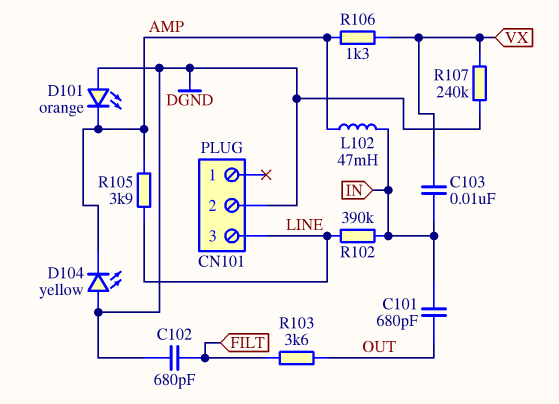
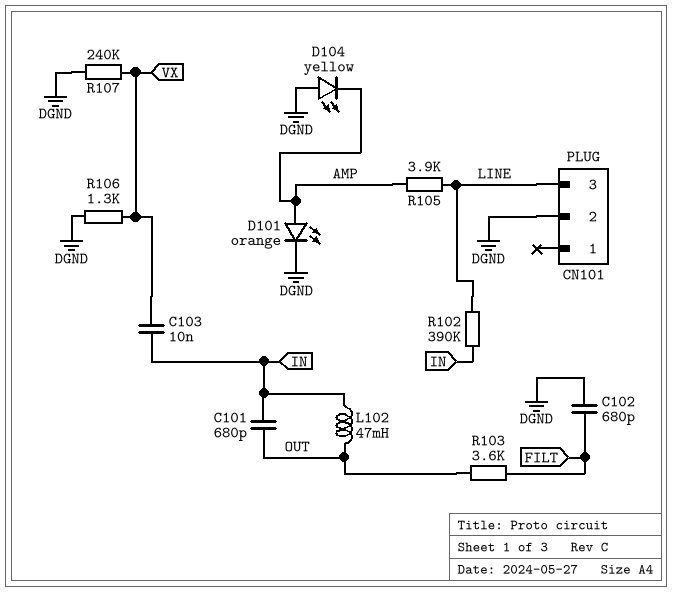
D101: LED orange (A DGND, K AMP) -> LED orange (A AMP, K DGND)
L102: 47mH (AMP, IN) -> 47mH (IN, OUT)
R106: 1.3k (AMP, VX) -> 1.3k (DGND, VX)

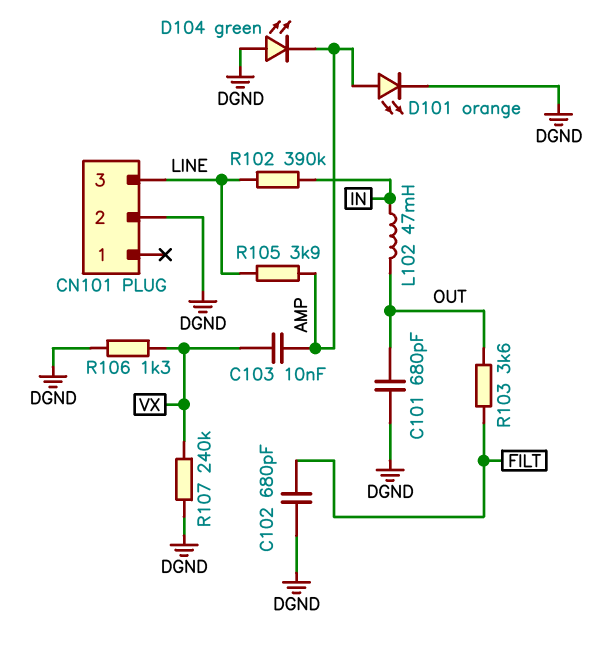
C101: 680pF (IN, OUT) -> 680pF (DGND, OUT)
C103: 10nF (IN, VX) -> 10nF (AMP, VX)
D104: LED yellow (A DGND, K AMP) -> LED green (A DGND, K AMP)

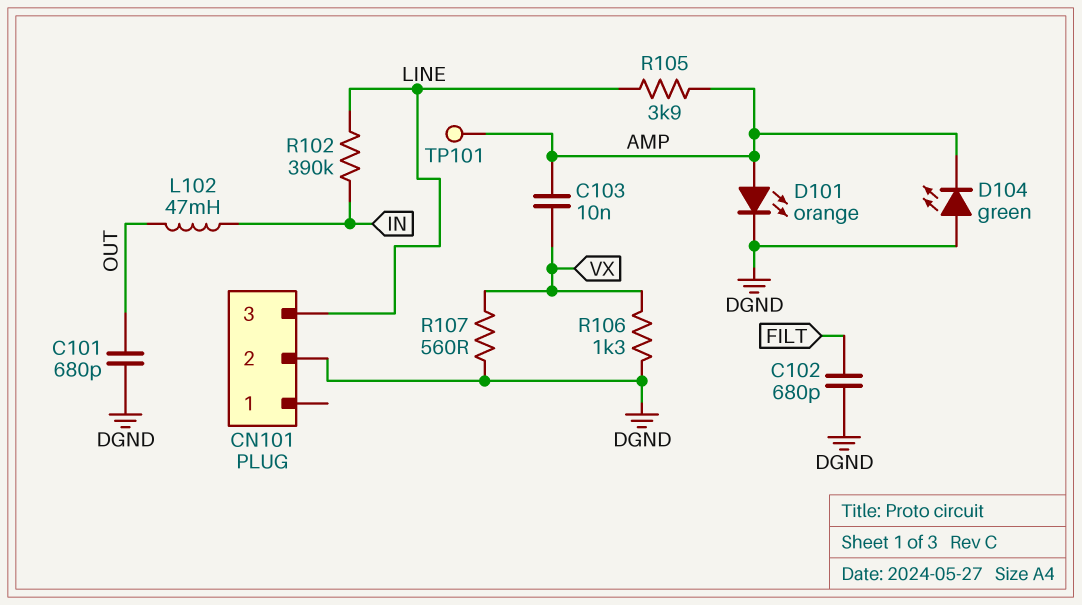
R103: 3.6k (FILT, OUT) -> none
R107: 240k (DGND, VX) -> 560 (DGND, VX)
TP101: none -> test point (AMP)

